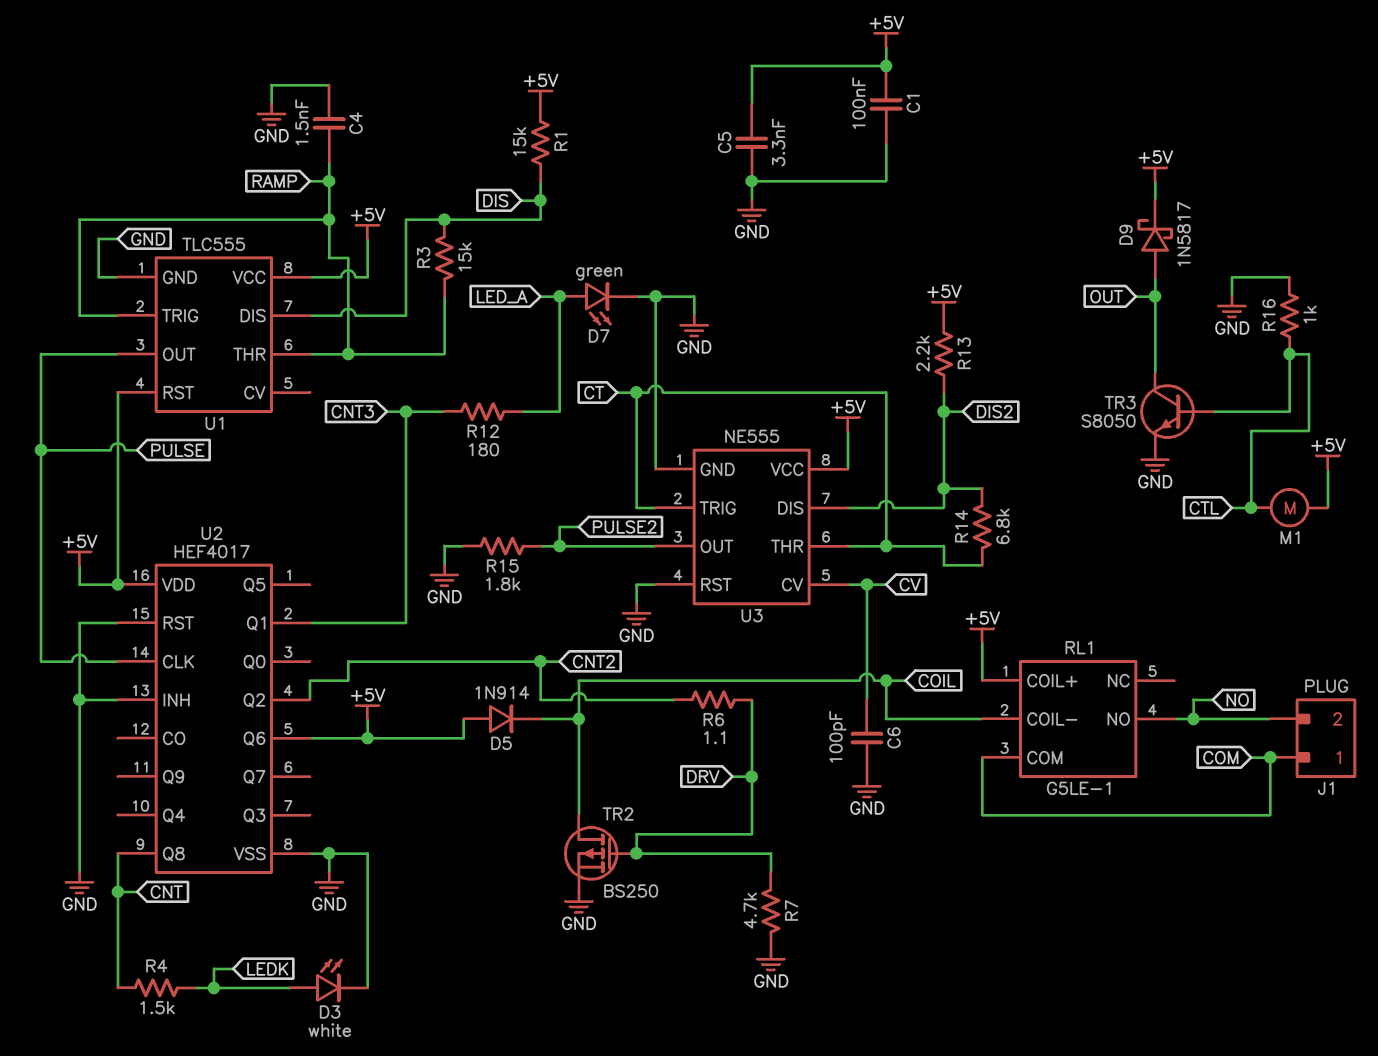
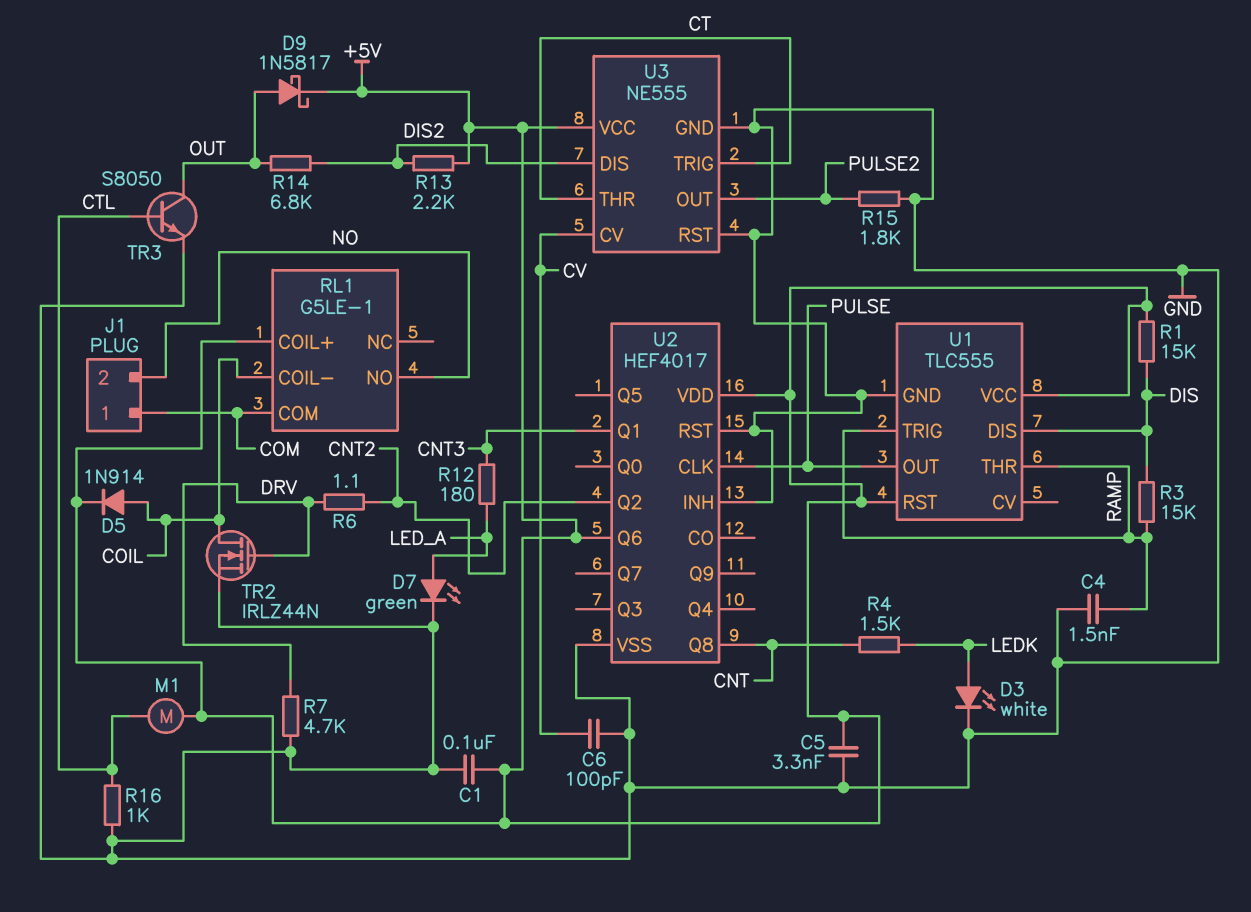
D5: diode 1N914 (A +5V, K COIL) -> diode 1N914 (A COIL, K +5V)
R14: 6.8k (CT, DIS2) -> 6.8k (DIS2, OUT)
TR2: PMOS BS250 (G DRV, D COIL, S GND) -> NMOS IRLZ44N (G DRV, D COIL, S GND)

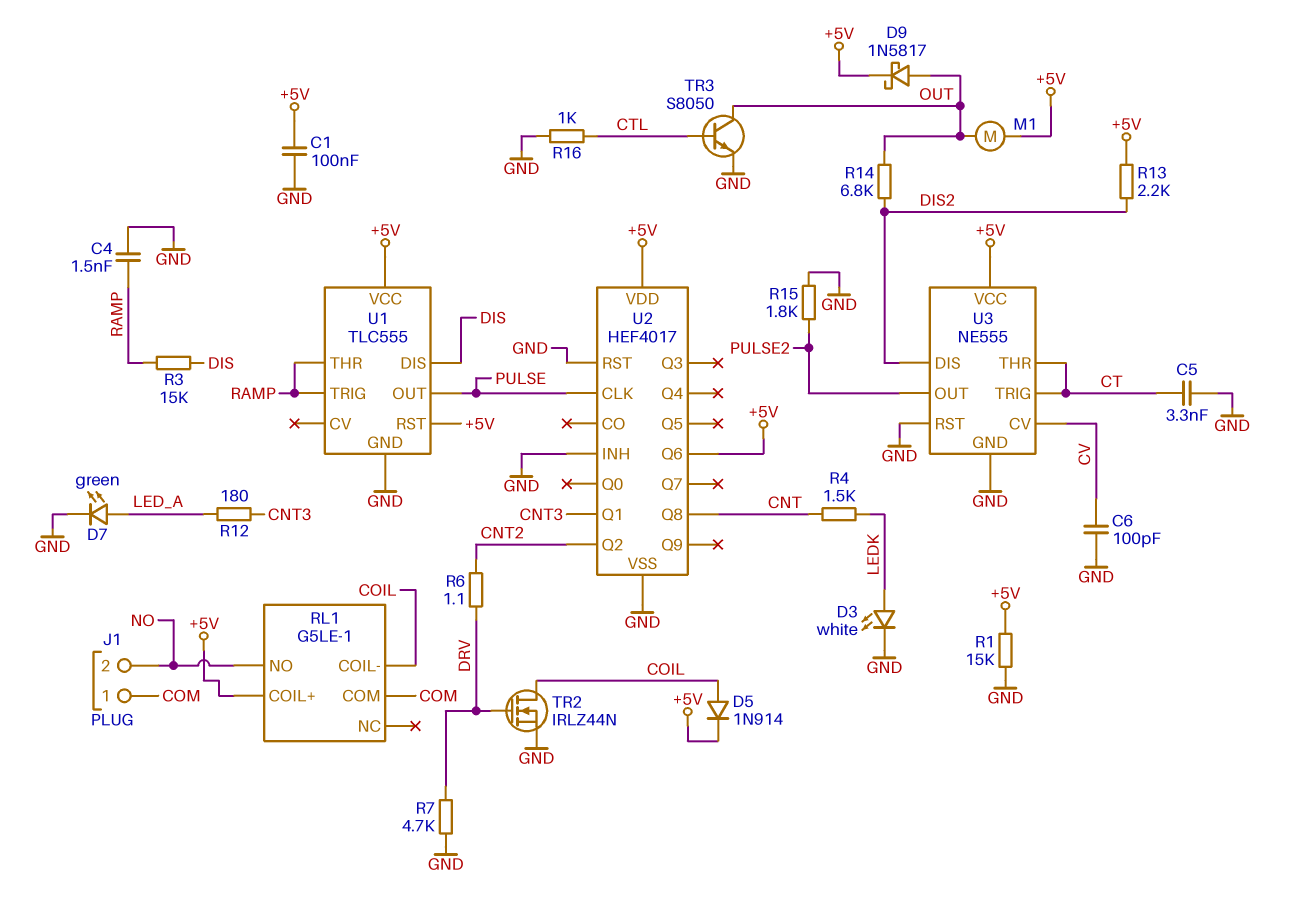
C5: 3.3nF (+5V, GND) -> 3.3nF (CT, GND)
M1: motor (+5V, CTL) -> motor (+5V, OUT)
R1: 15k (+5V, DIS) -> 15k (+5V, GND)

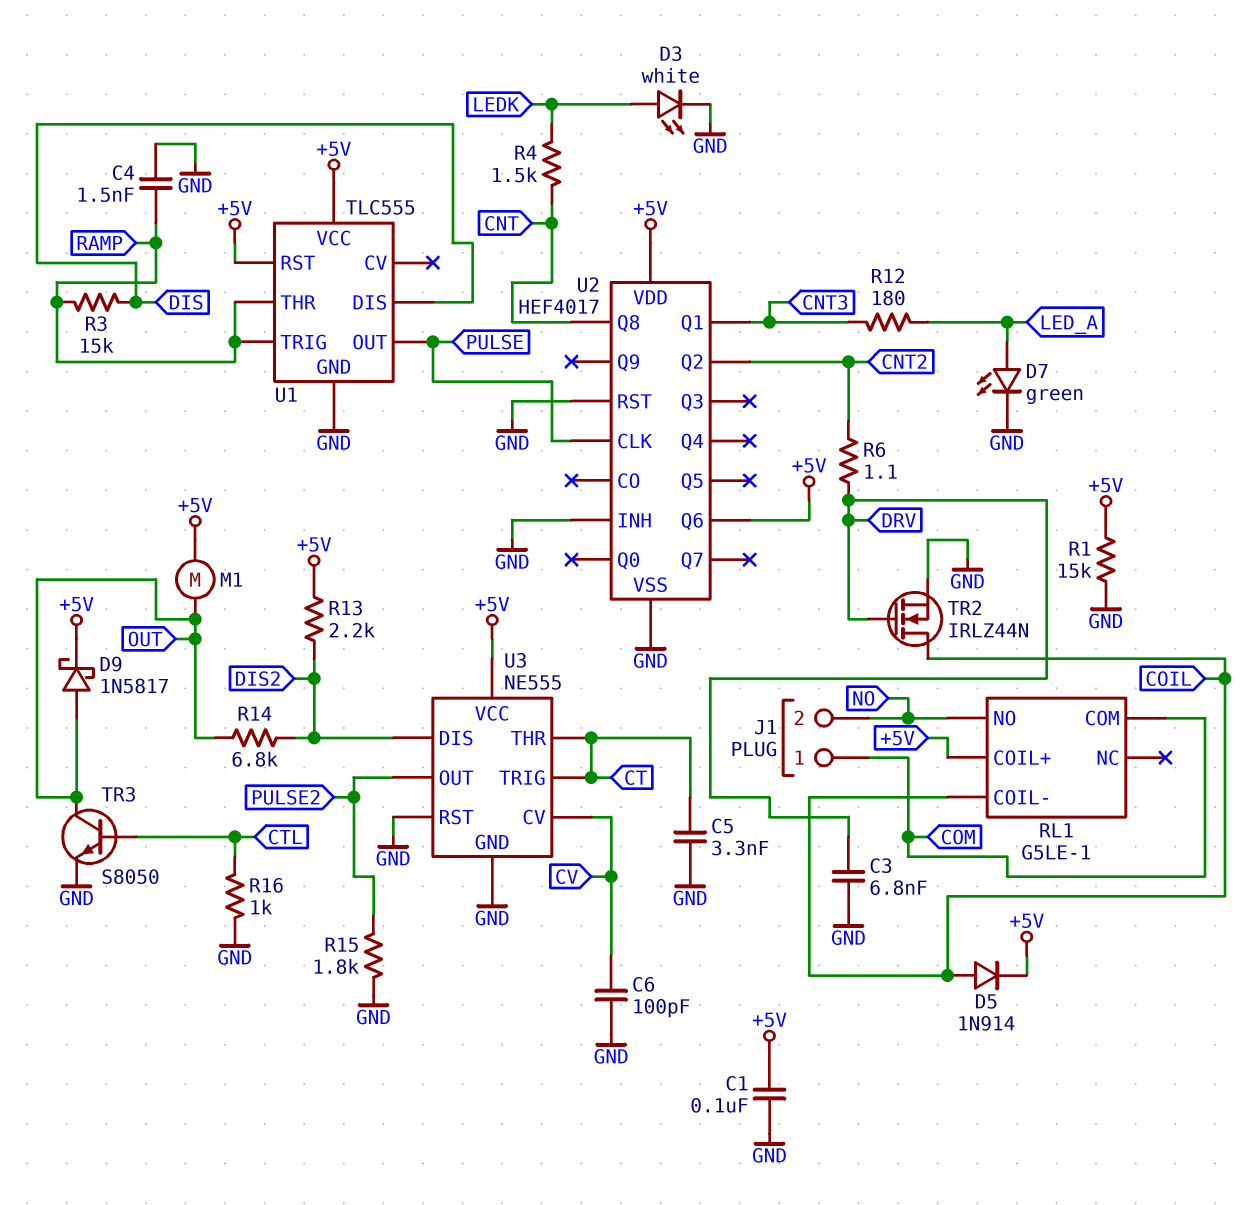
C3: none -> 6.8nF (DRV, GND)
R7: 4.7k (DRV, GND) -> none

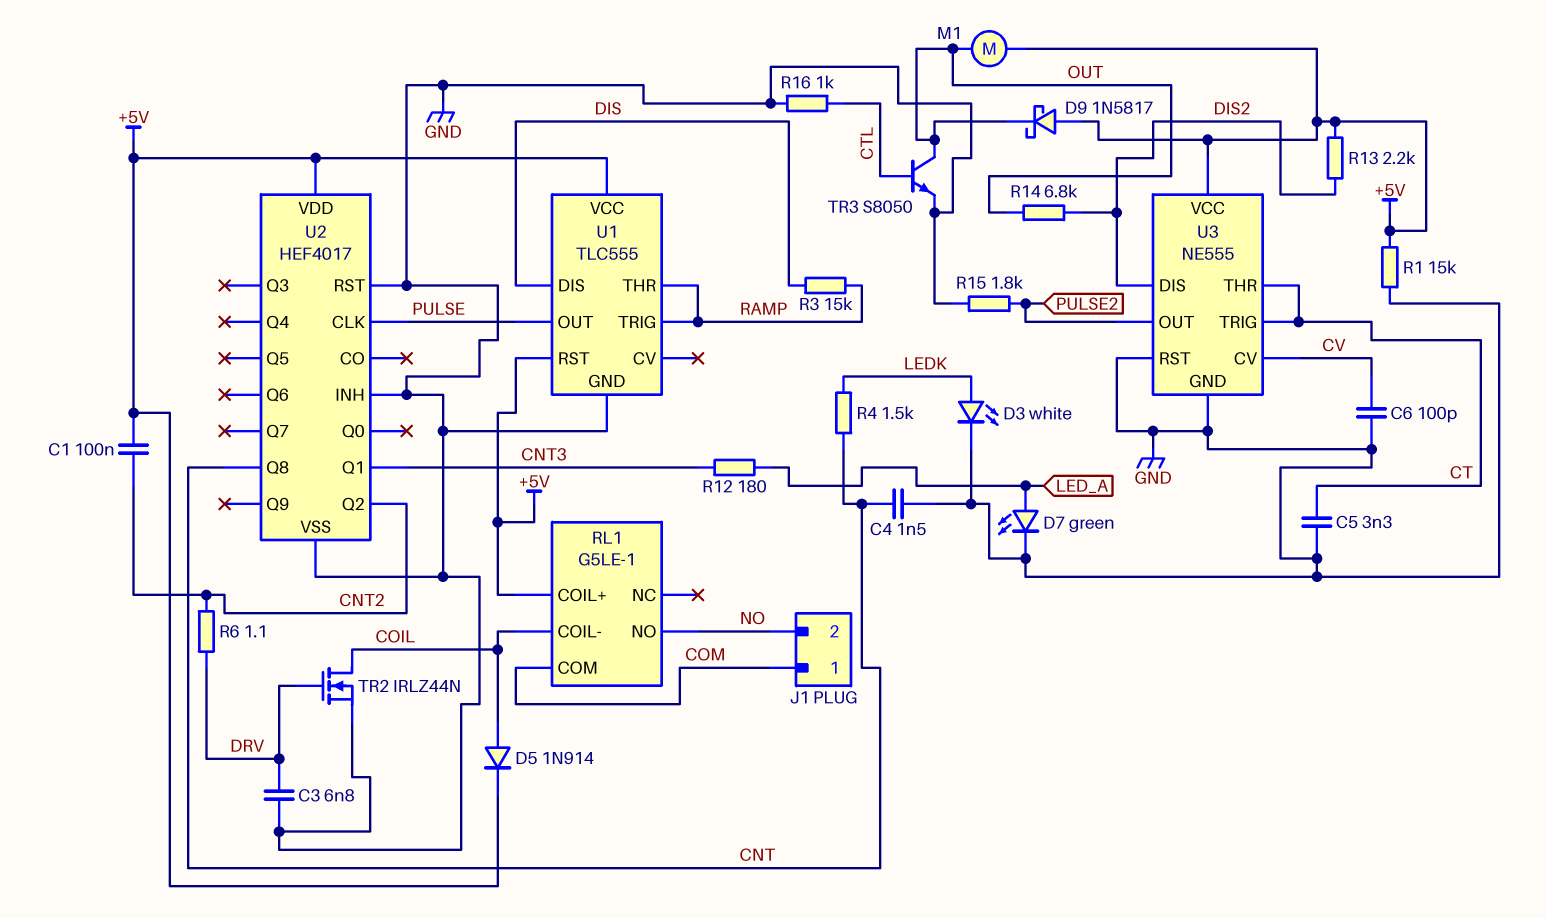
C1: 100nF (+5V, GND) -> 100nF (+5V, CNT2)
C4: 1.5nF (GND, RAMP) -> 1.5nF (CNT, GND)
D9: schottky 1N5817 (A OUT, K +5V) -> schottky 1N5817 (A +5V, K OUT)
U2 pin Q6: +5V -> none

